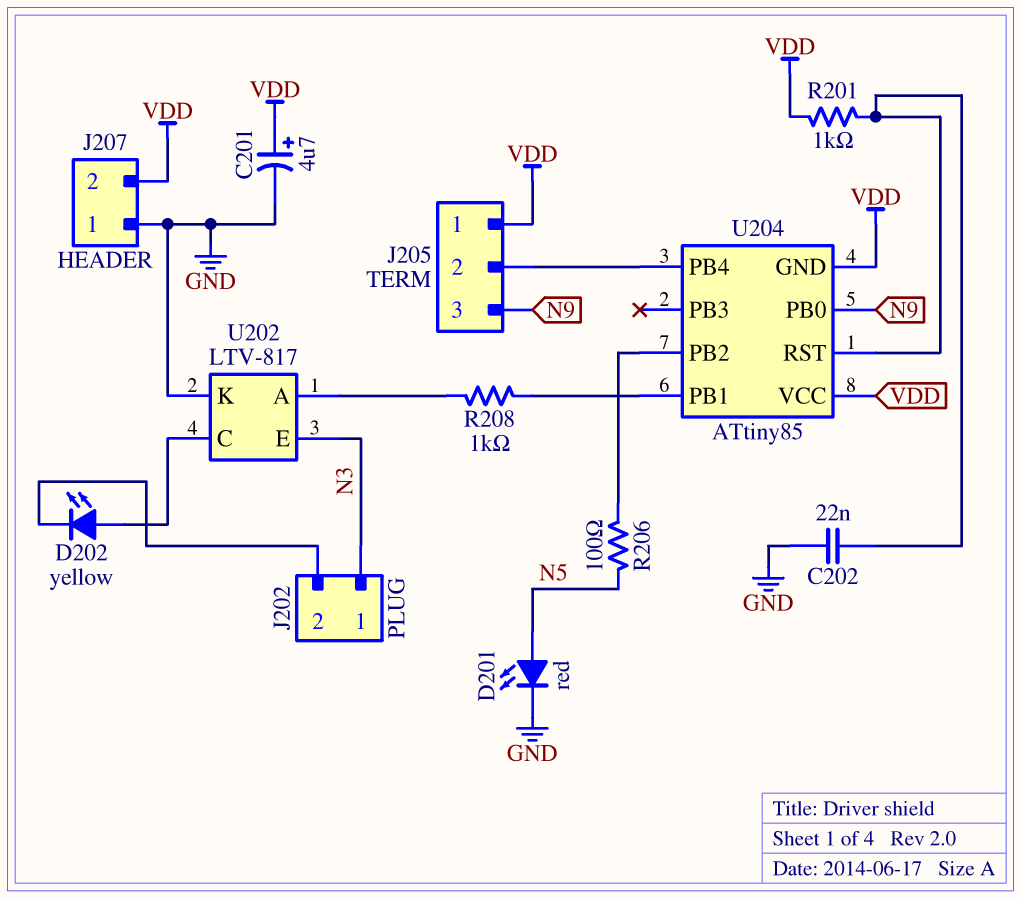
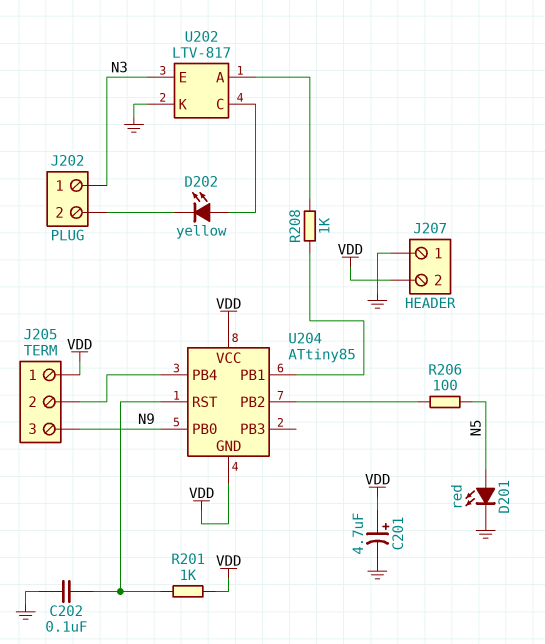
C202: 22nF (GND, U204/RST) -> 100nF (GND, U204/RST)

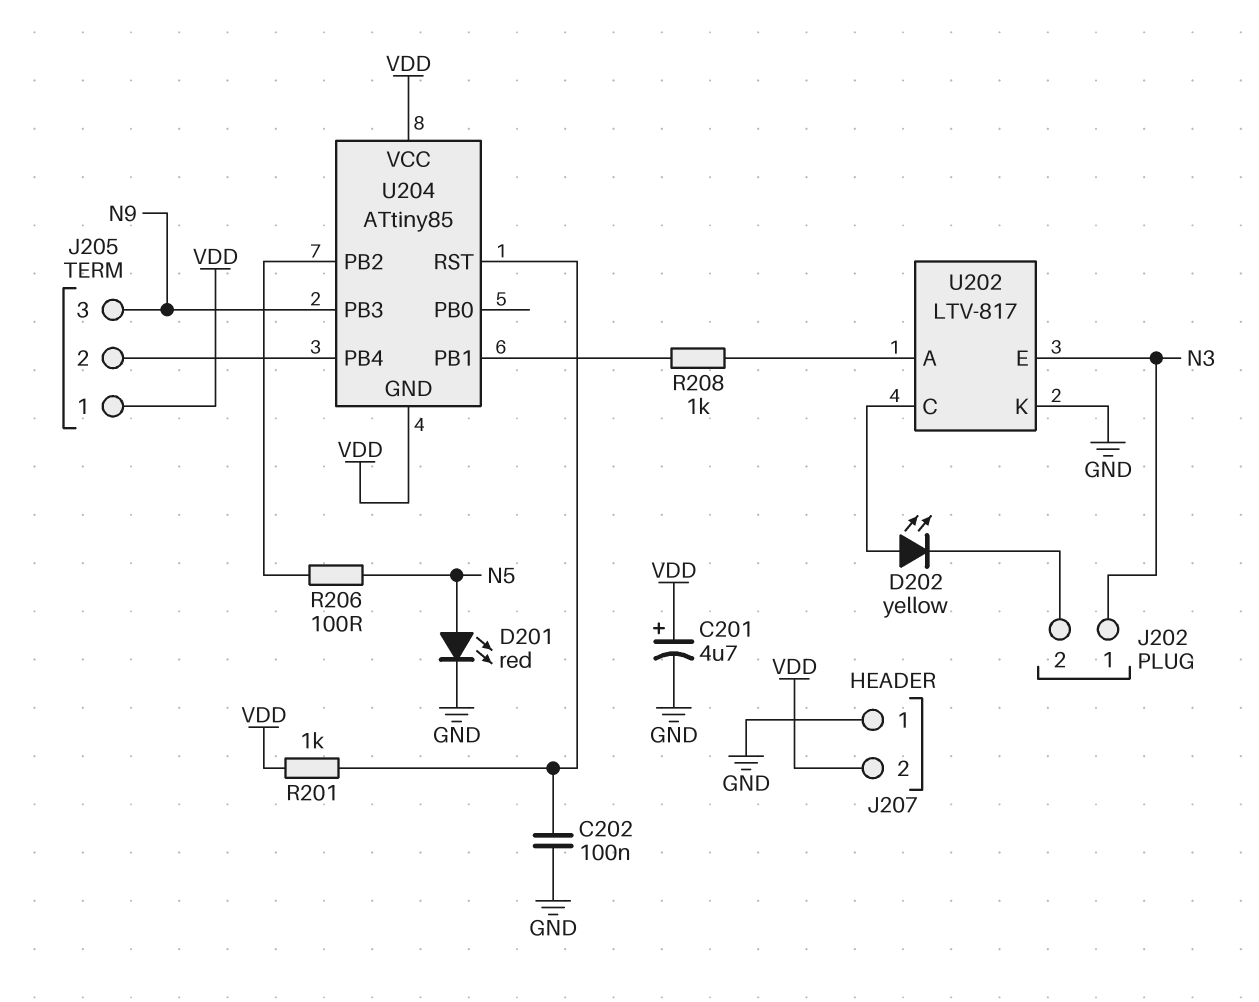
U204 pin PB0: N9 -> none
U204 pin PB3: none -> N9

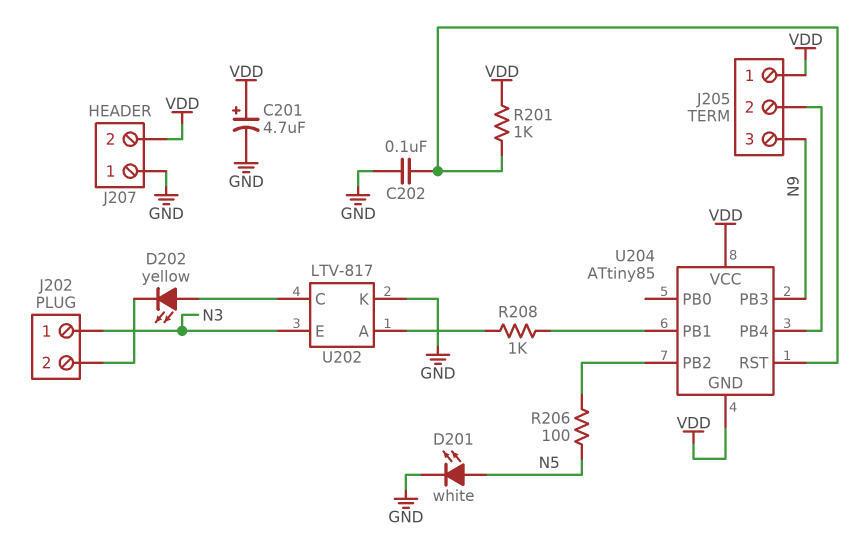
D201: LED red (A N5, K GND) -> LED white (A N5, K GND)

